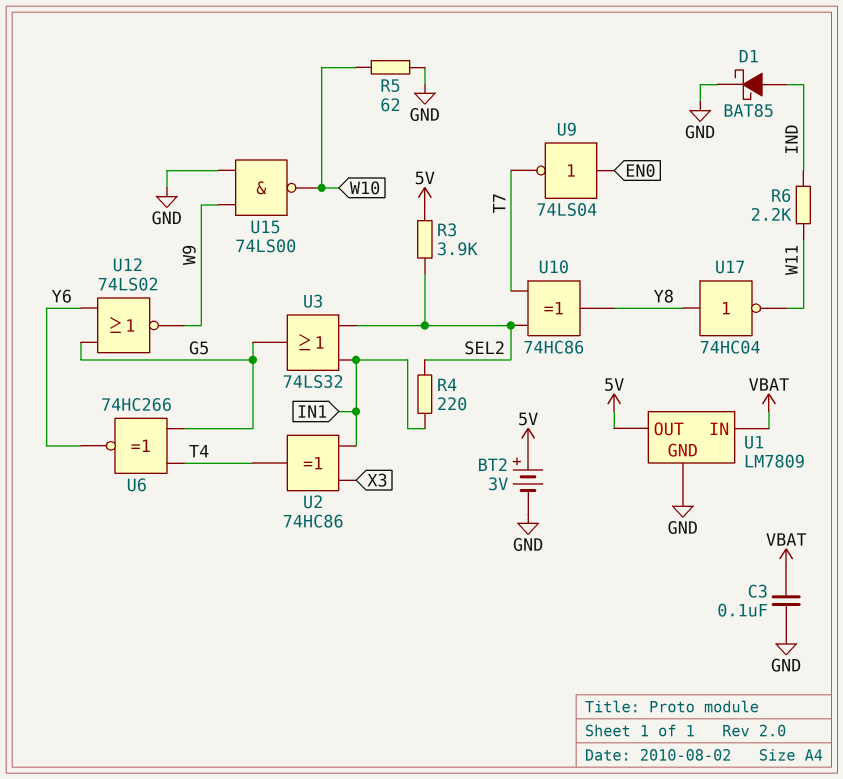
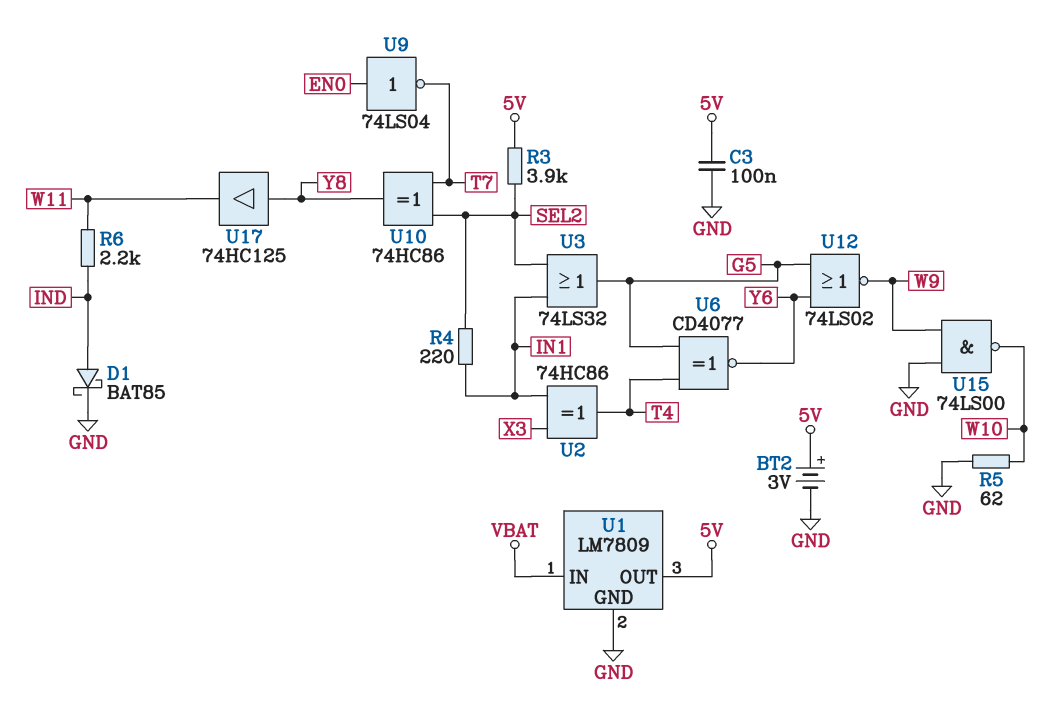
C3: 100nF (GND, VBAT) -> 100nF (5V, GND)
U6: XNOR 74HC266 (in G5, in T4, out Y6) -> XNOR CD4077 (in G5, in T4, out Y6)
U17: NOT 74HC04 (in Y8, out W11) -> buffer 74HC125 (in Y8, out W11)

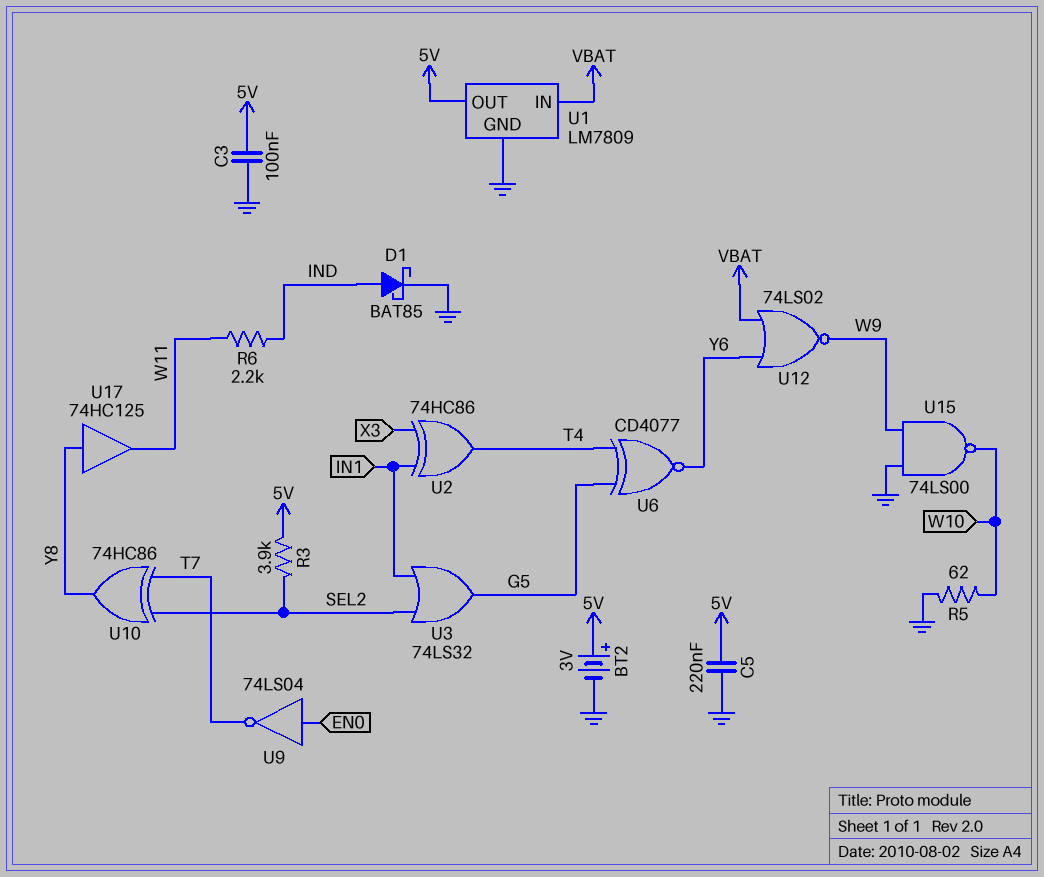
C5: none -> 220nF (5V, GND)
R4: 220 (IN1, SEL2) -> none
U12: NOR 74LS02 (in G5, in Y6, out W9) -> NOR 74LS02 (in VBAT, in Y6, out W9)

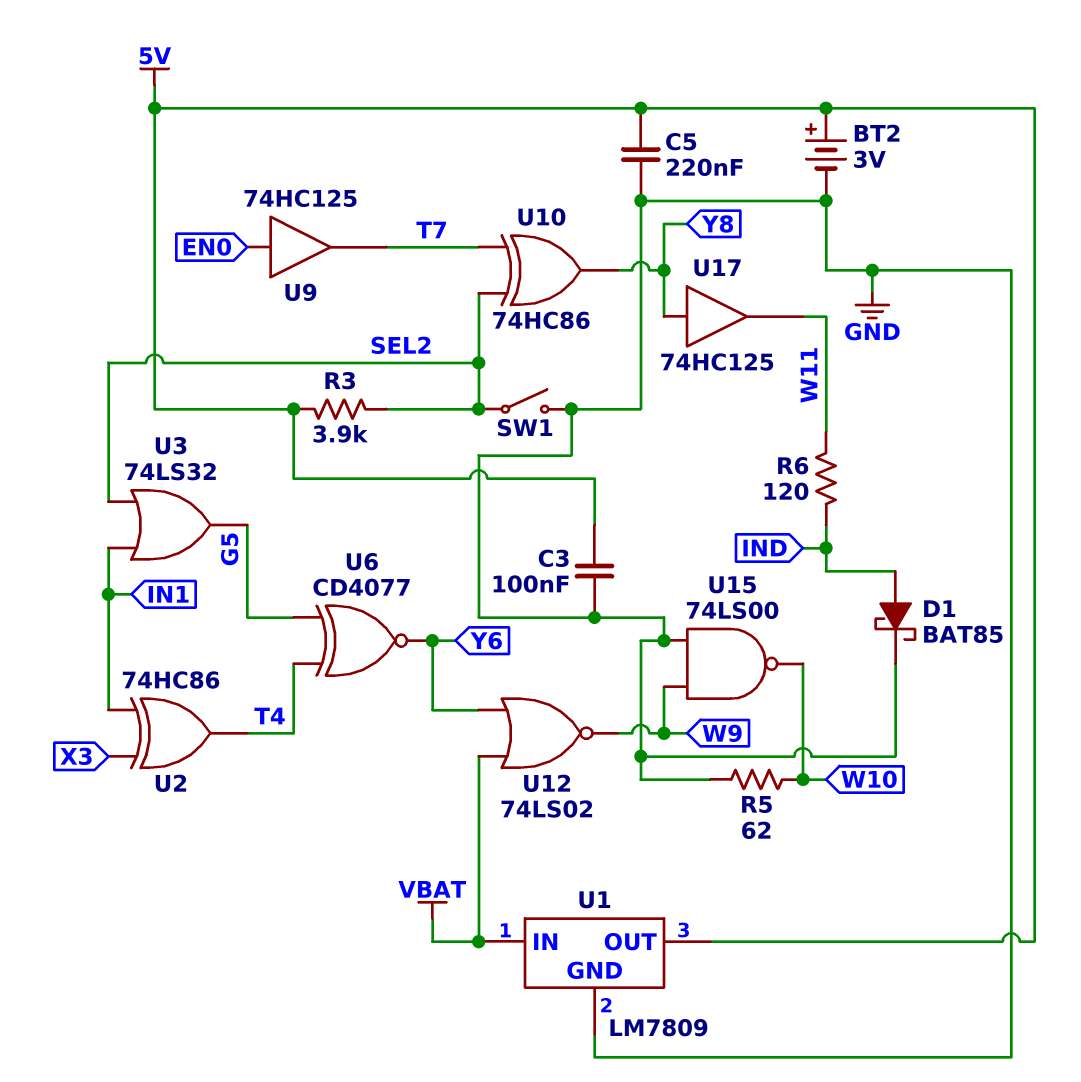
R6: 2.2k (IND, W11) -> 120 (IND, W11)
SW1: none -> switch (GND, SEL2)
U9: NOT 74LS04 (in EN0, out T7) -> buffer 74HC125 (in EN0, out T7)

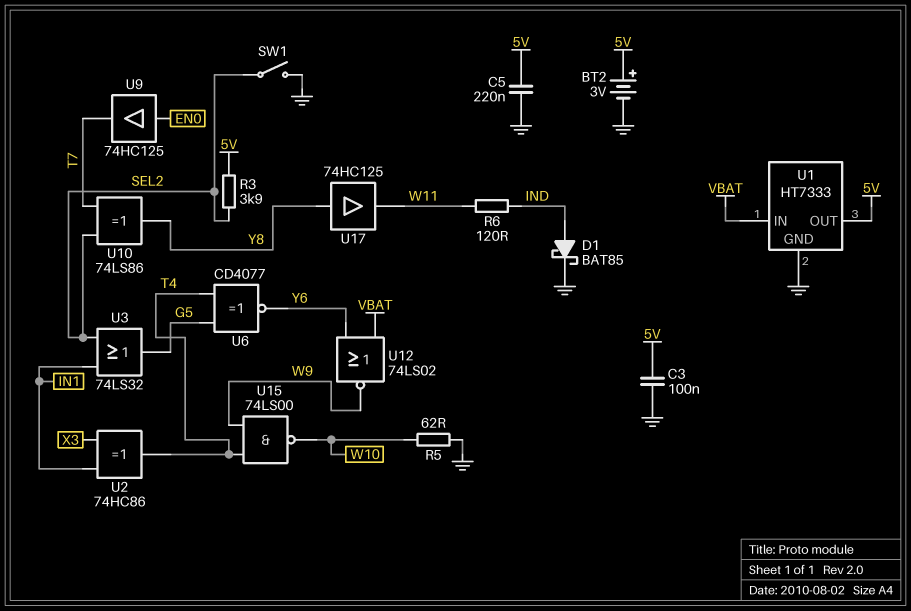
U1: LM7809 -> HT7333
U10: XOR 74HC86 (in SEL2, in T7, out Y8) -> XOR 74LS86 (in SEL2, in T7, out Y8)
U15: NAND 74LS00 (in GND, in W9, out W10) -> NAND 74LS00 (in T4, in W9, out W10)

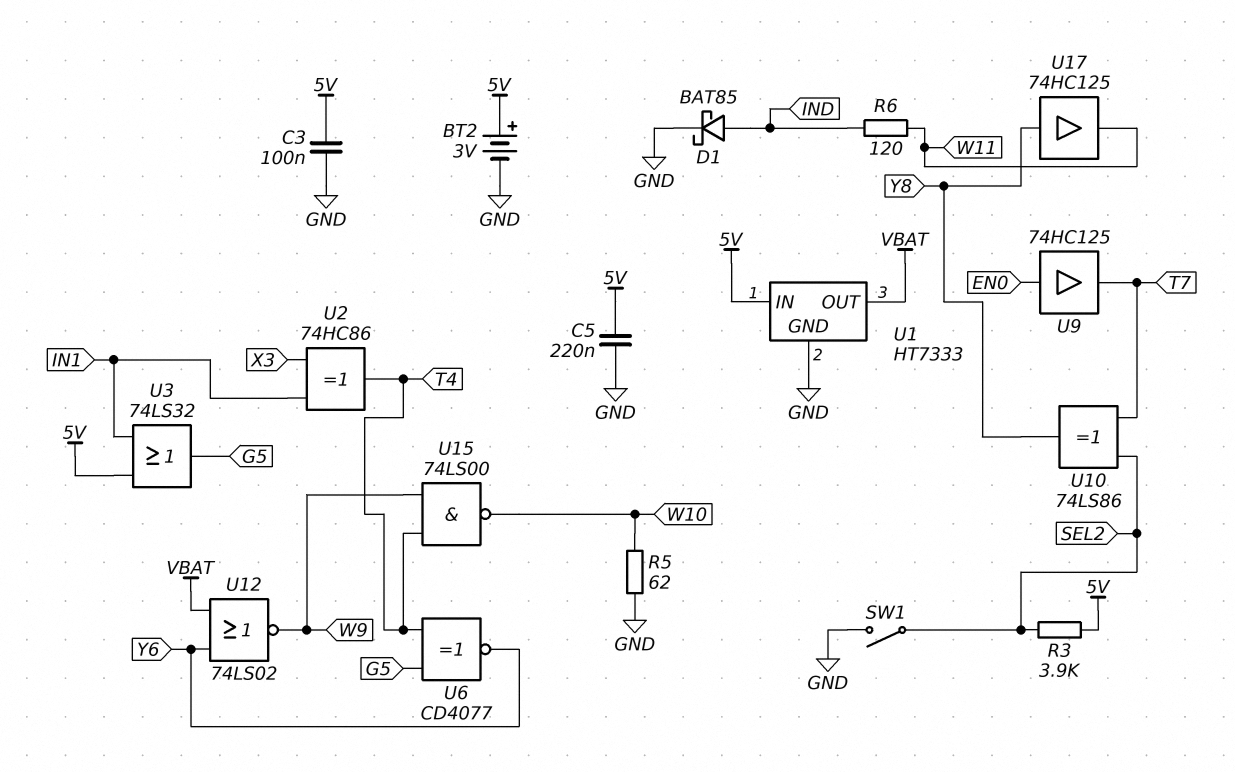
U1 pin IN: VBAT -> 5V
U1 pin OUT: 5V -> VBAT
U3: OR 74LS32 (in IN1, in SEL2, out G5) -> OR 74LS32 (in 5V, in IN1, out G5)

